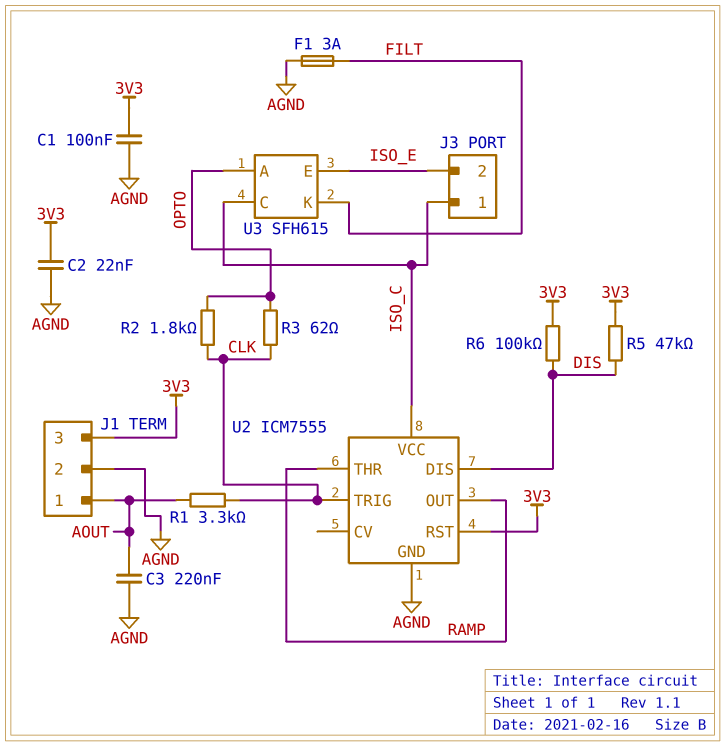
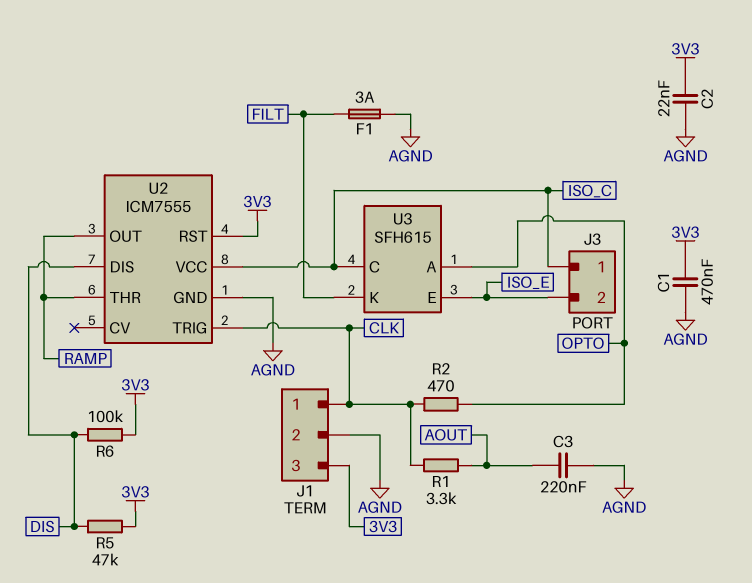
C1: 100nF (3V3, AGND) -> 470nF (3V3, AGND)
J1 pin 1: AOUT -> CLK
R2: 1.8k (CLK, OPTO) -> 470 (CLK, OPTO)
R3: 62 (CLK, OPTO) -> none

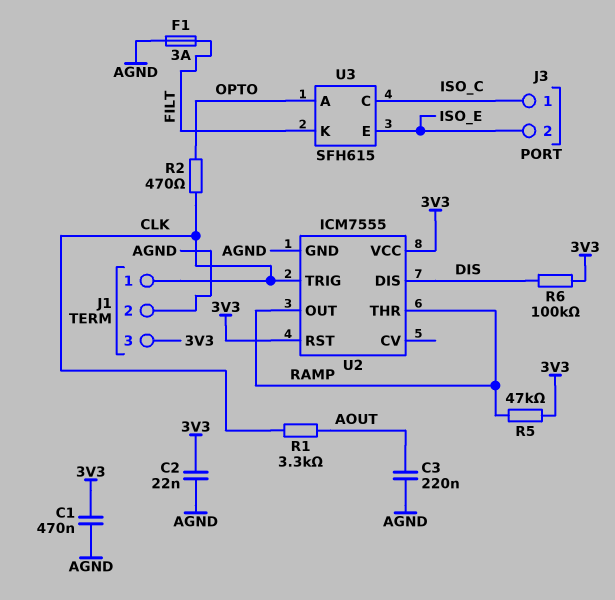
R5: 47k (3V3, DIS) -> 47k (3V3, RAMP)
U2 pin VCC: ISO_C -> 3V3

